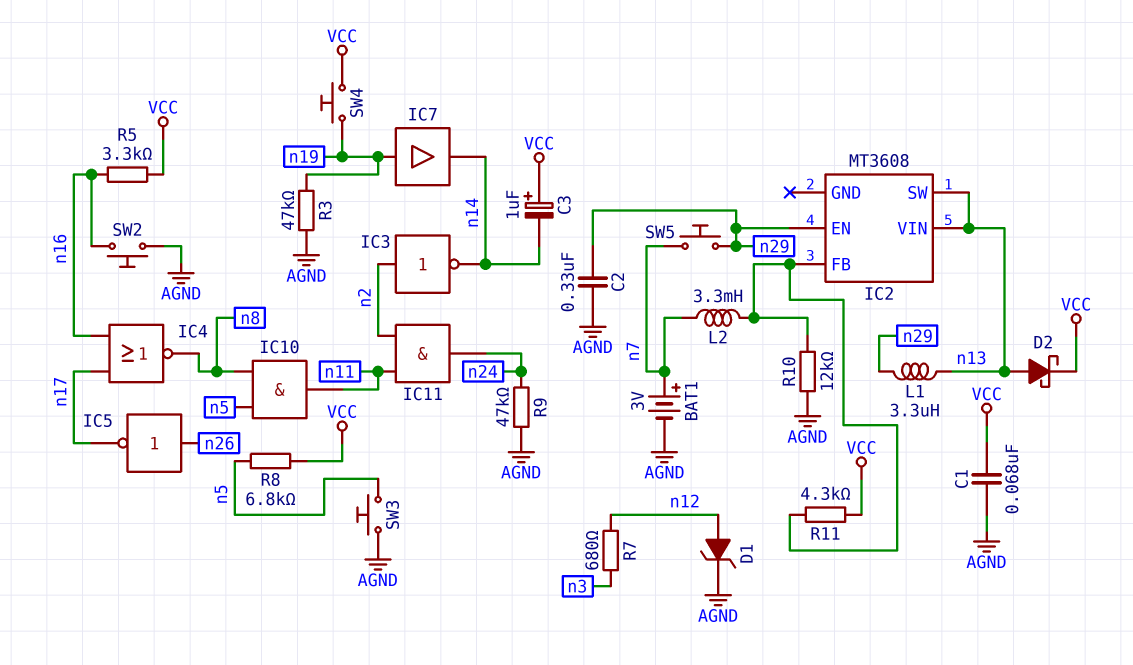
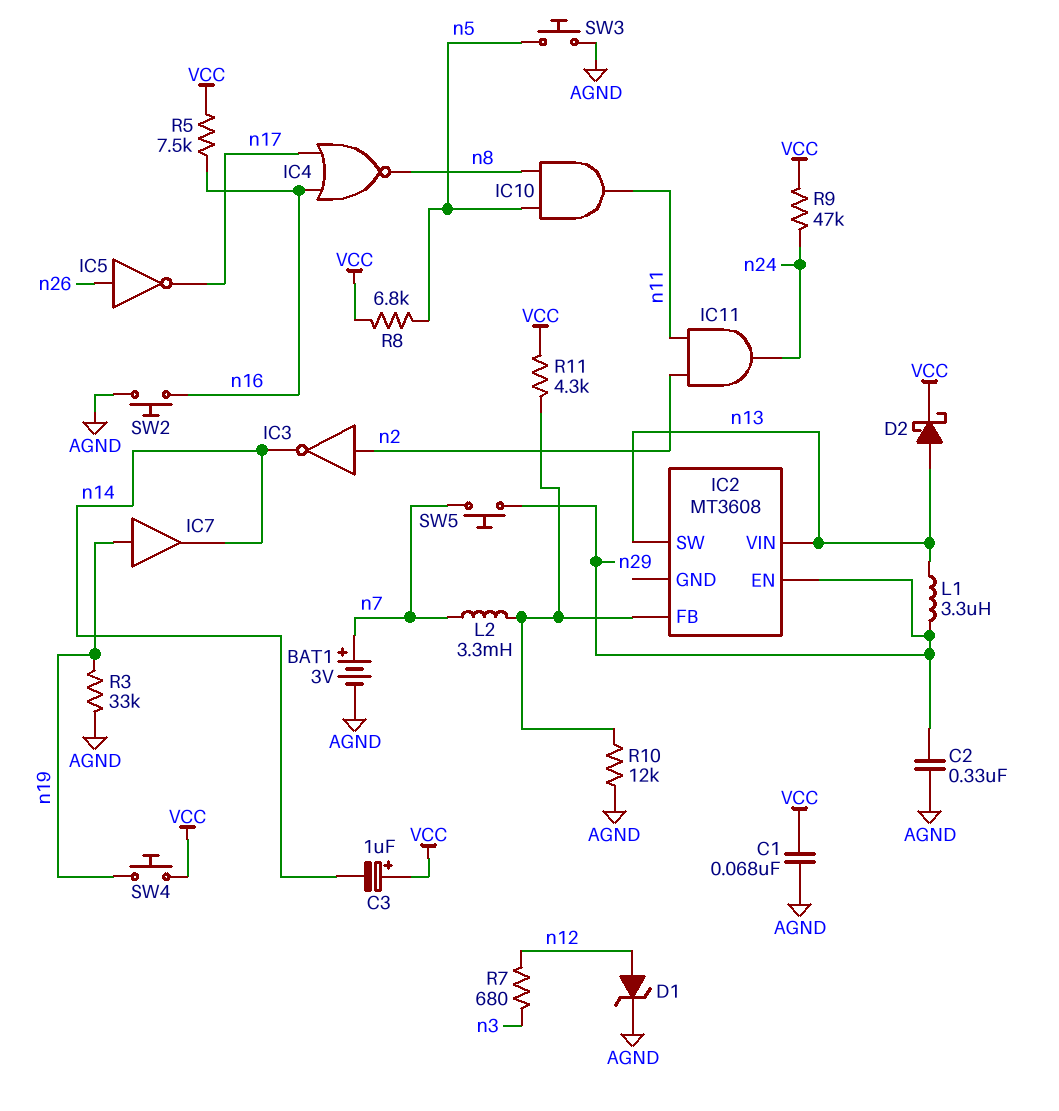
R3: 47k (AGND, n19) -> 33k (AGND, n19)
R5: 3.3k (VCC, n16) -> 7.5k (VCC, n16)
R9: 47k (AGND, n24) -> 47k (VCC, n24)

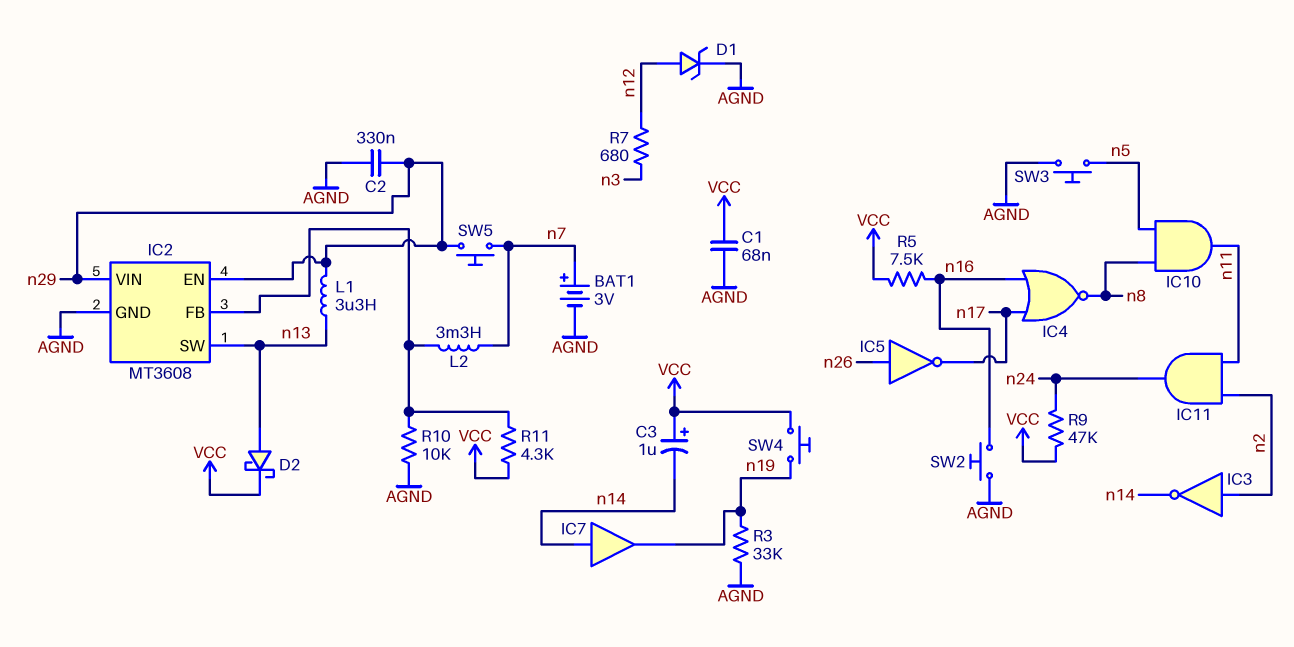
IC2 pin GND: none -> AGND
IC2 pin VIN: n13 -> n29
IC7: buffer (in n19, out n14) -> buffer (in n14, out n19)
R8: 6.8k (VCC, n5) -> none
R10: 12k (AGND, IC2/FB) -> 10k (AGND, IC2/FB)

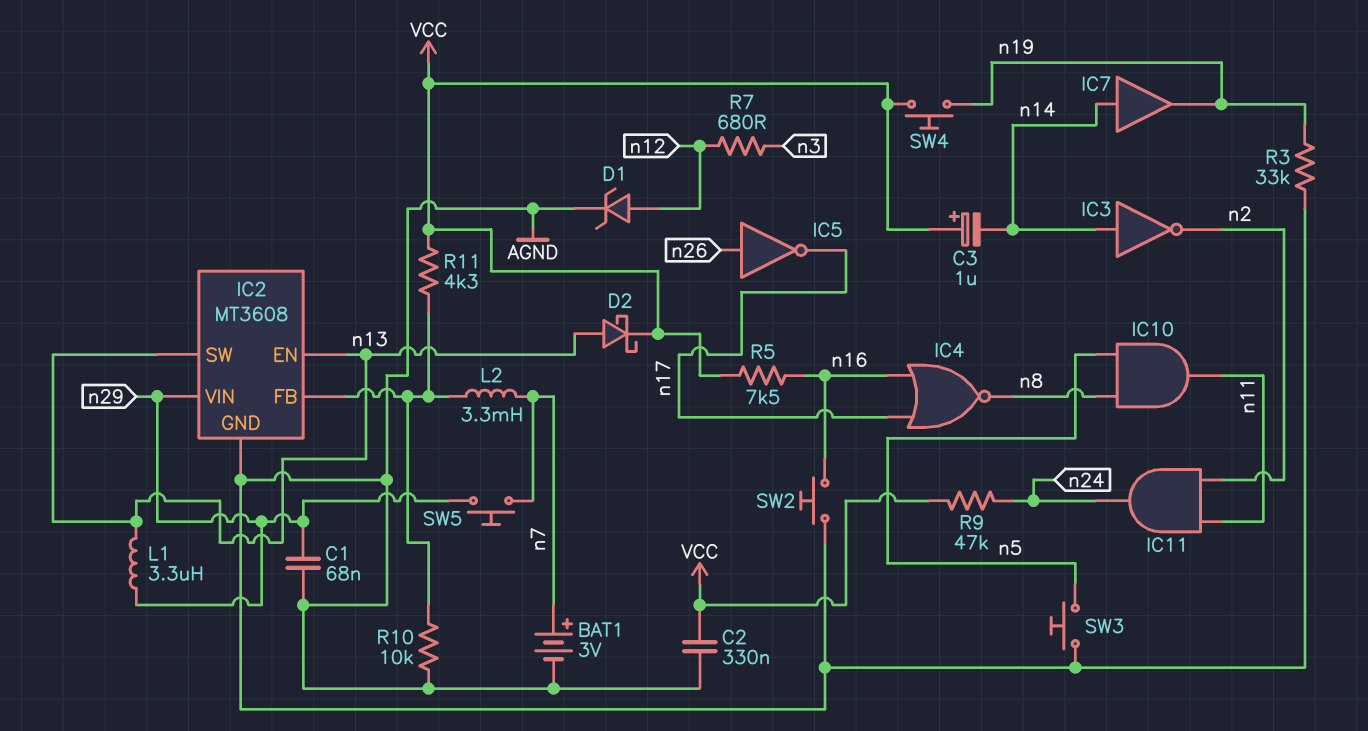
C1: 68nF (AGND, VCC) -> 68nF (AGND, n29)
C2: 330nF (AGND, n29) -> 330nF (AGND, VCC)
IC2 pin EN: n29 -> n13
IC3: NOT (in n2, out n14) -> NOT (in n14, out n2)

